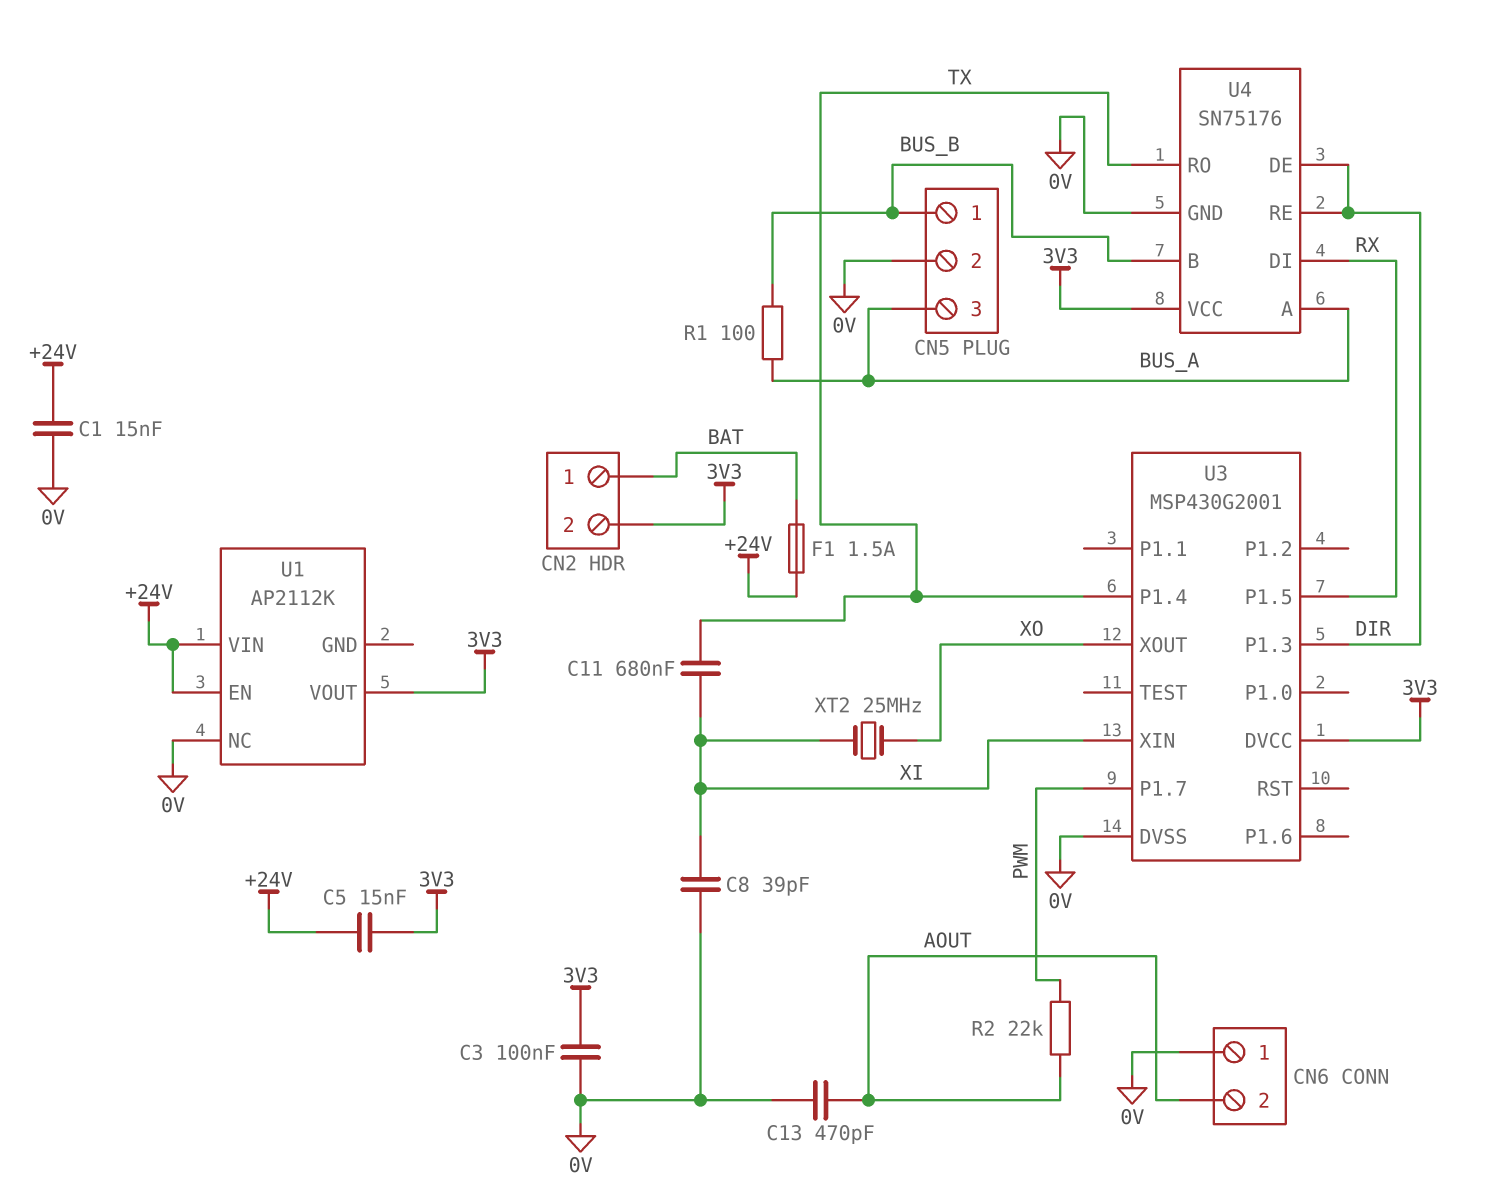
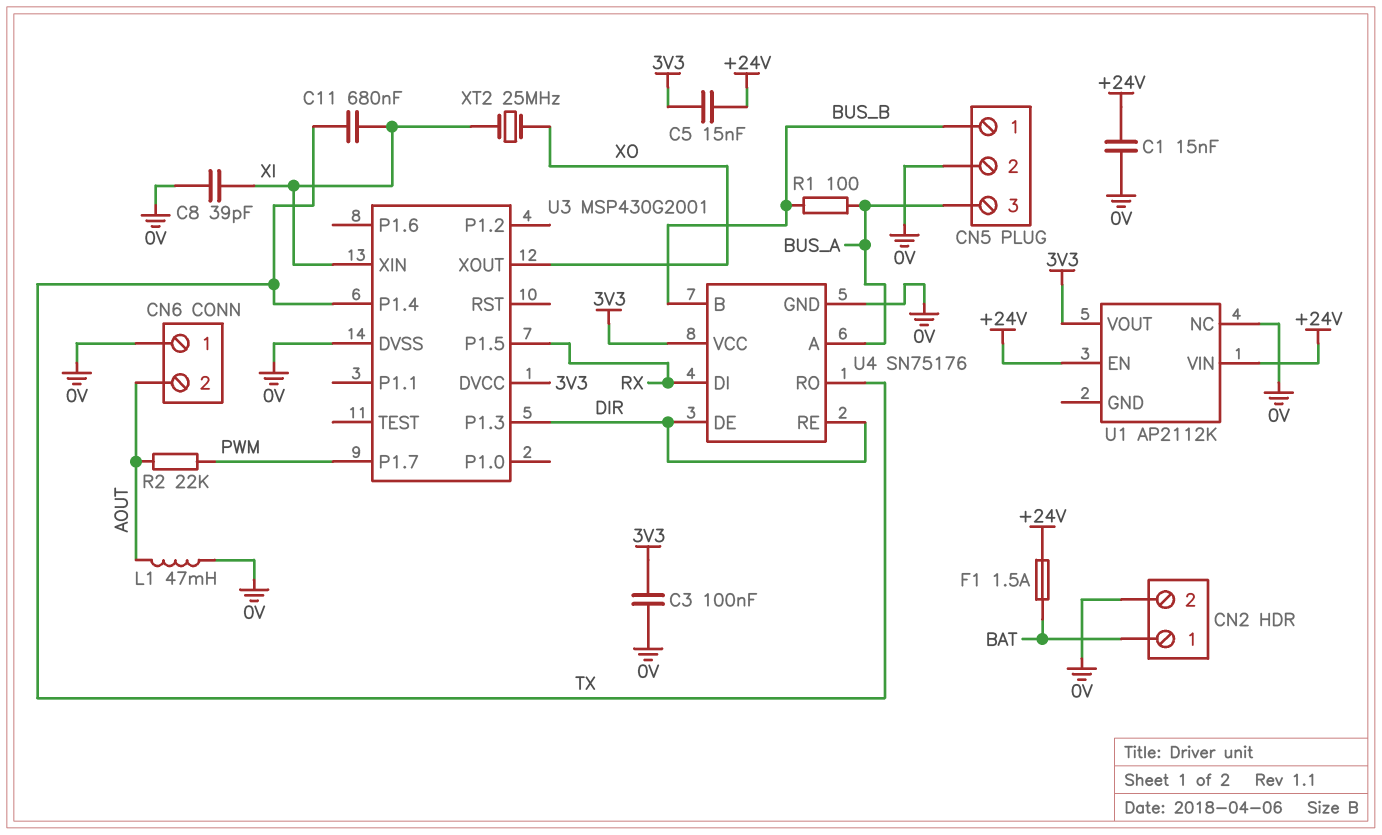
C13: 470pF (0V, AOUT) -> none
CN2 pin 2: 3V3 -> 0V
L1: none -> 47mH (0V, AOUT)

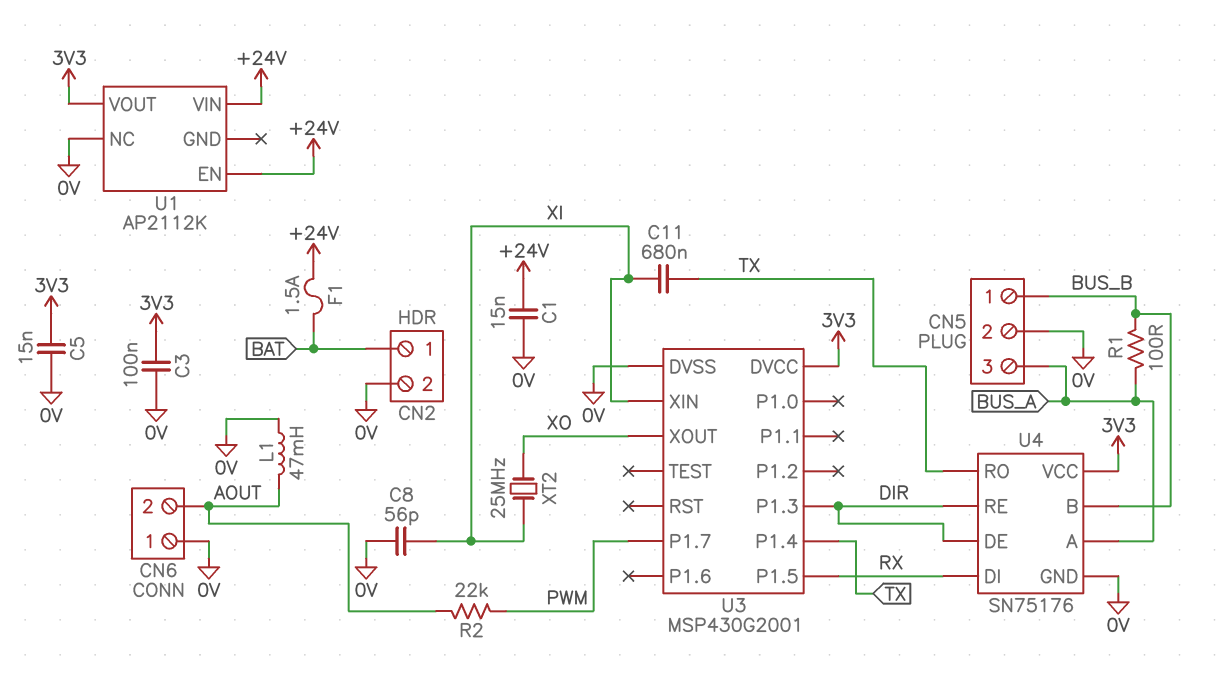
C5: 15nF (+24V, 3V3) -> 15nF (0V, 3V3)
C8: 39pF (0V, XI) -> 56pF (0V, XI)

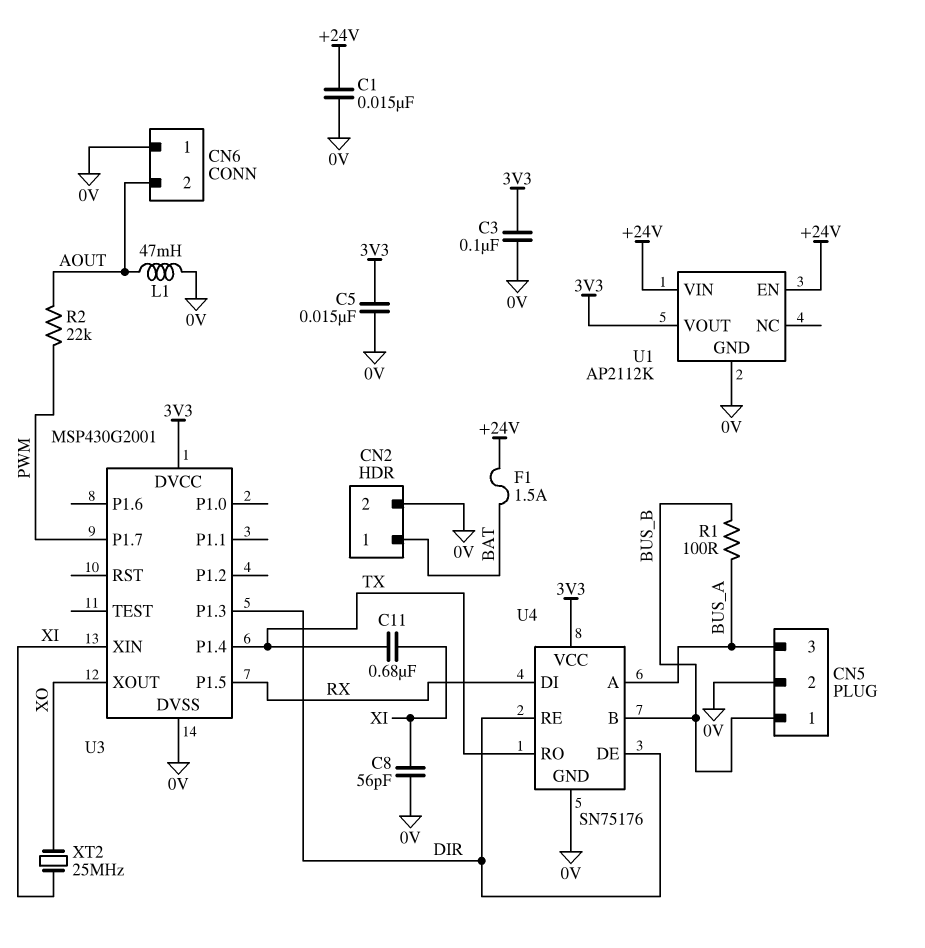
U1 pin GND: none -> 0V
U1 pin NC: 0V -> none

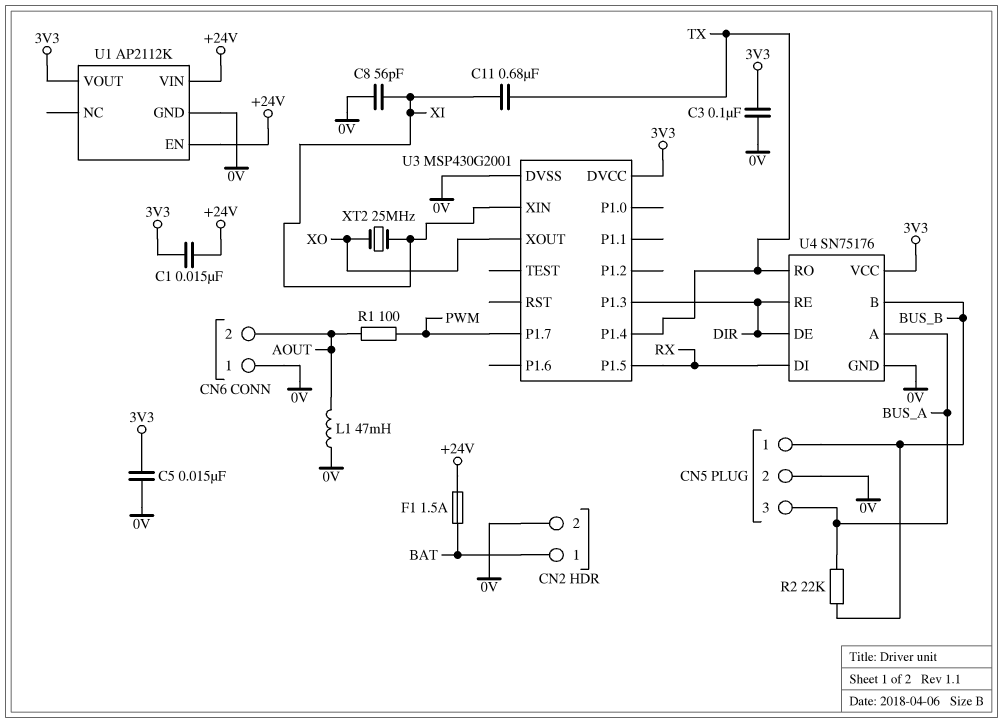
C1: 15nF (+24V, 0V) -> 15nF (+24V, 3V3)
R1: 100 (BUS_A, BUS_B) -> 100 (AOUT, PWM)
R2: 22k (AOUT, PWM) -> 22k (BUS_A, BUS_B)

